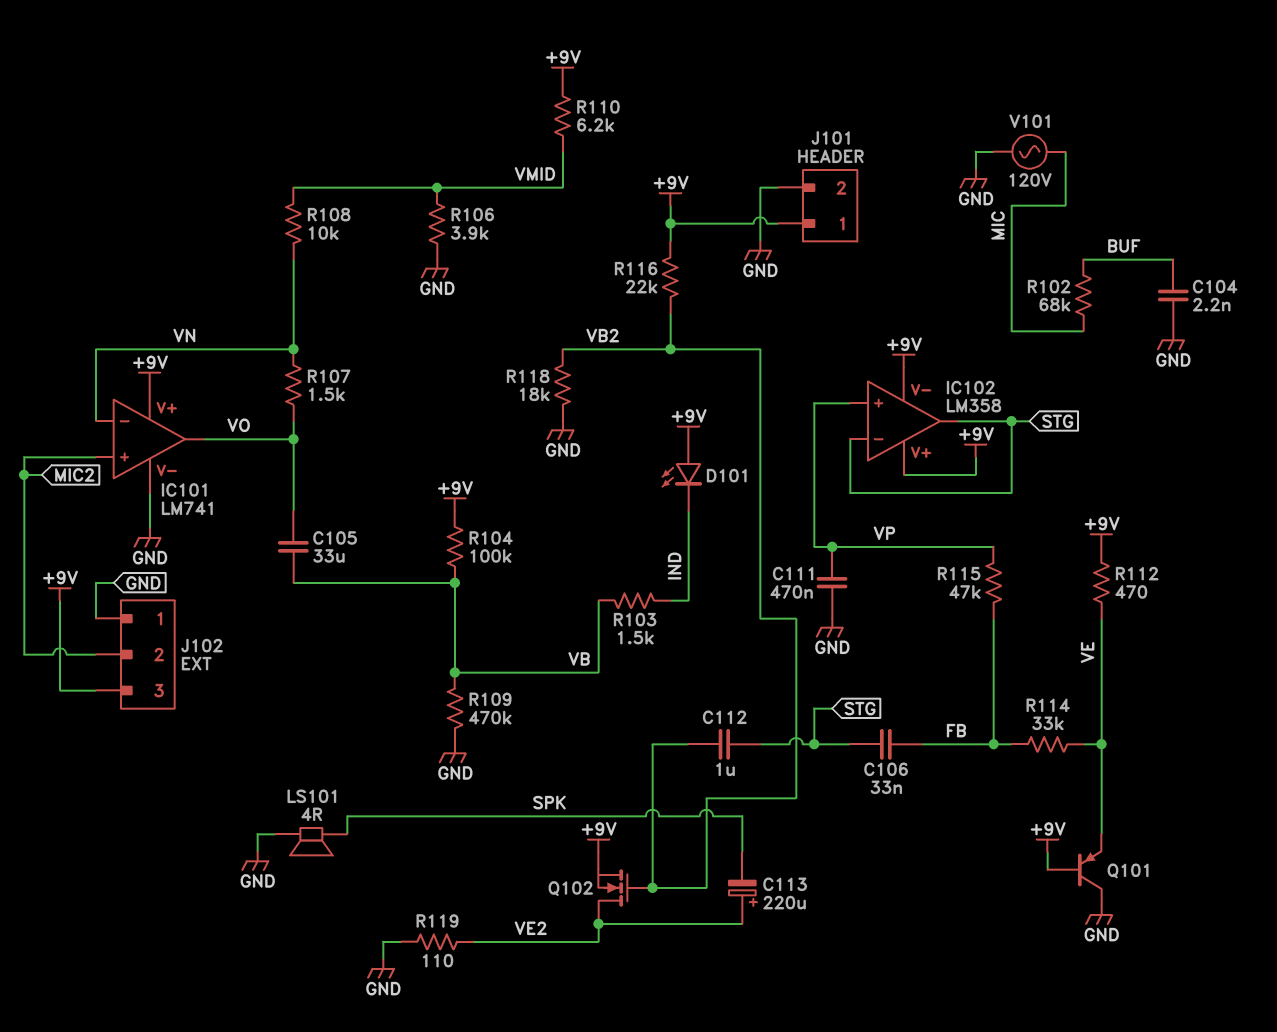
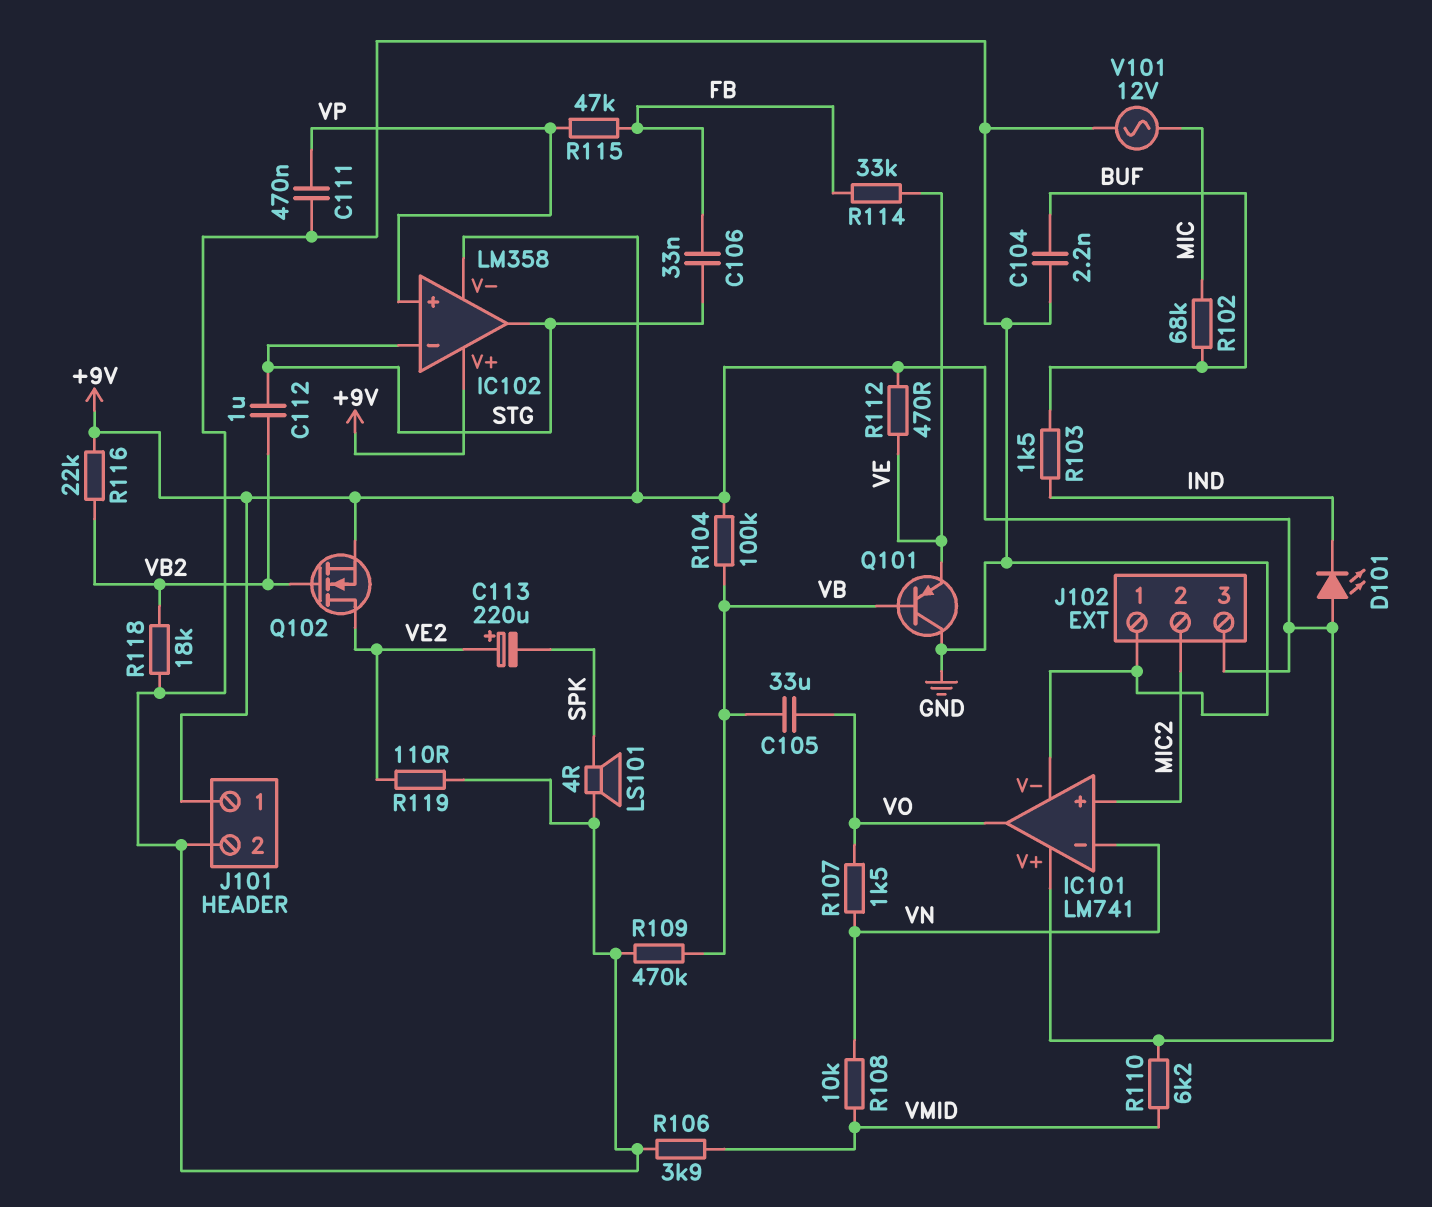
Q101: PNP (B +9V, C GND, E VE) -> PNP (B VB, C GND, E VE)
R103: 1.5k (IND, VB) -> 1.5k (BUF, IND)
V101: AC 120V (GND, MIC) -> AC 12V (GND, MIC)

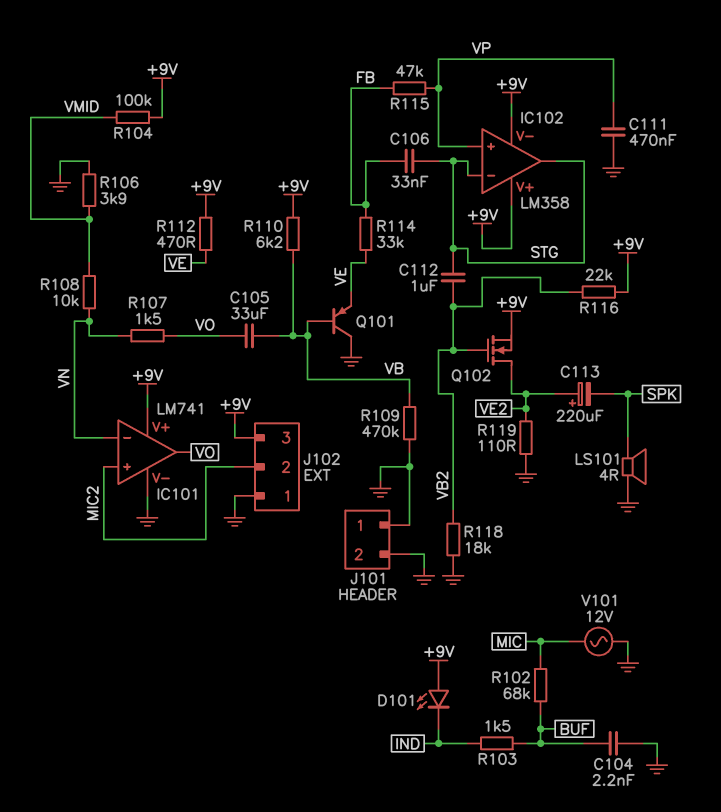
J101 pin 1: +9V -> GND
R104: 100k (+9V, VB) -> 100k (+9V, VMID)
R110: 6.2k (+9V, VMID) -> 6.2k (+9V, VB)

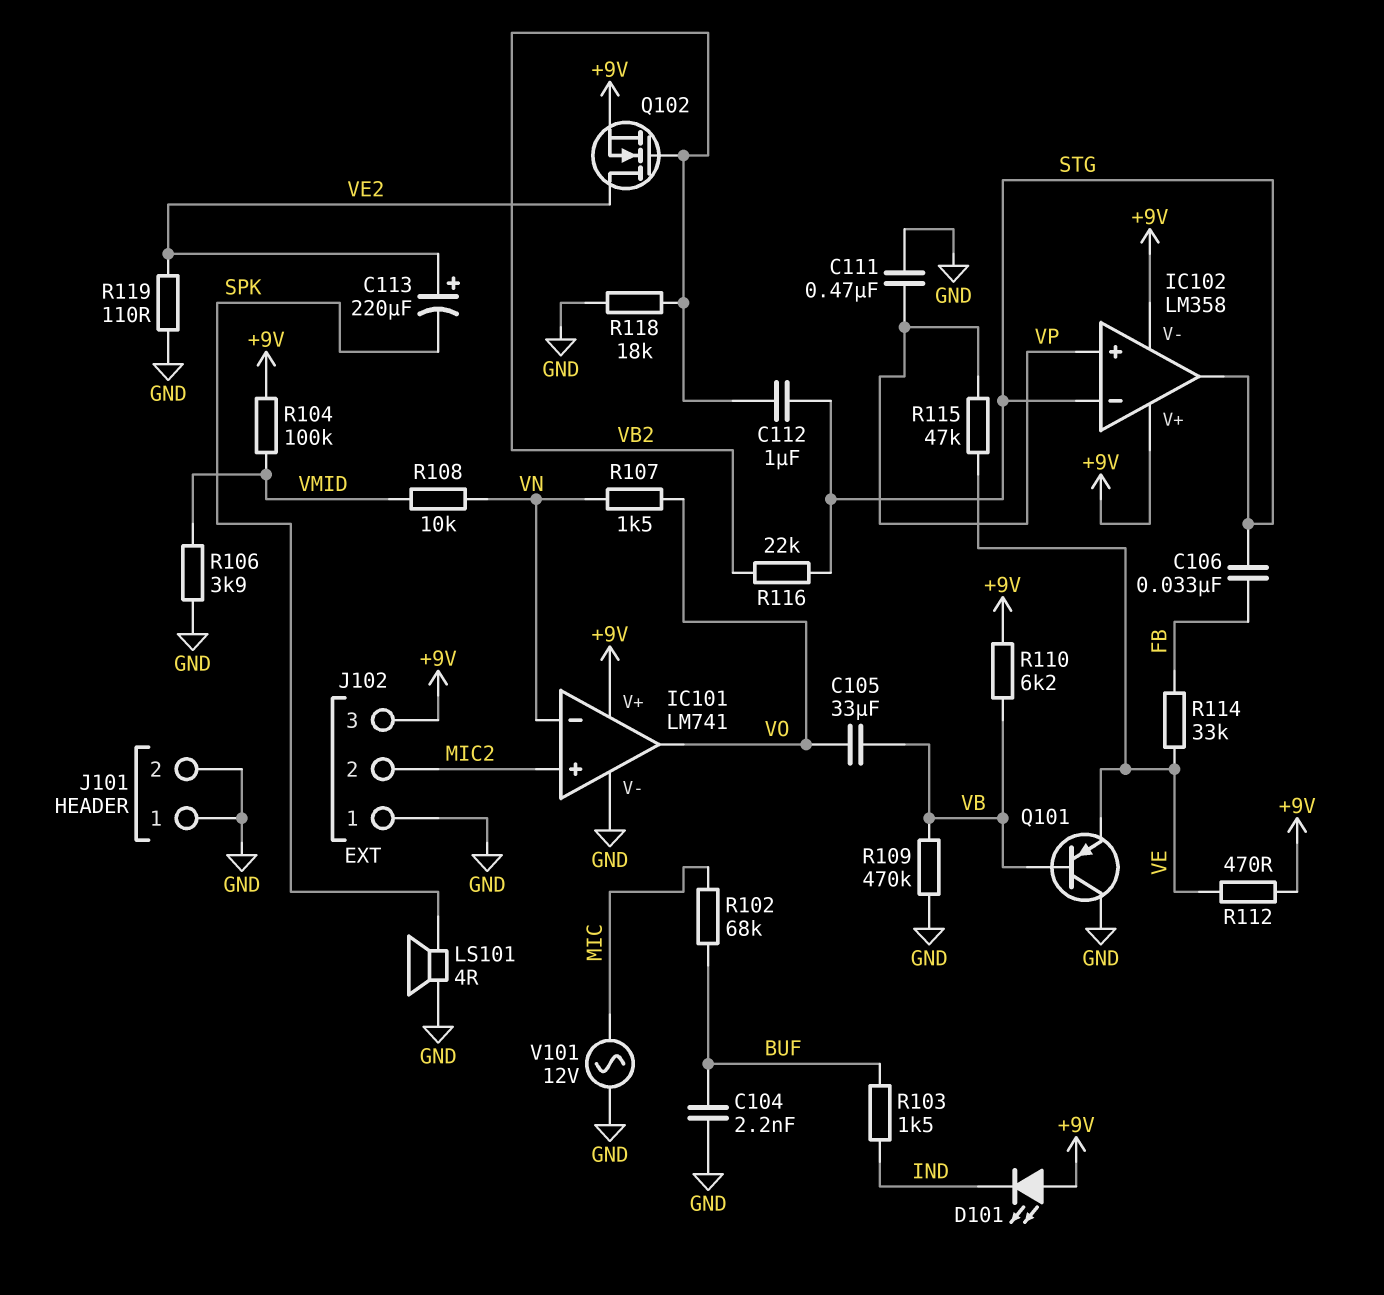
R115: 47k (FB, VP) -> 47k (VE, VP)
R116: 22k (+9V, VB2) -> 22k (STG, VB2)

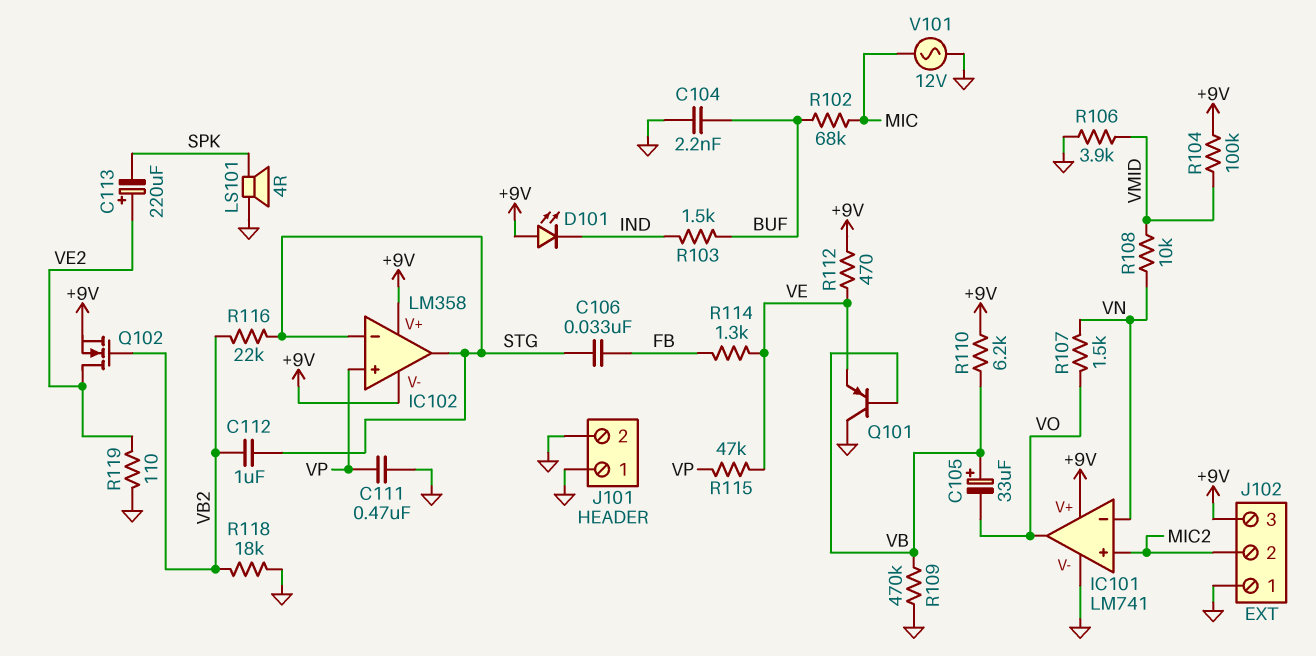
C105: 33uF (VB, VO) -> 33uF (plus VB, minus VO)
R114: 33k (FB, VE) -> 1.3k (FB, VE)

